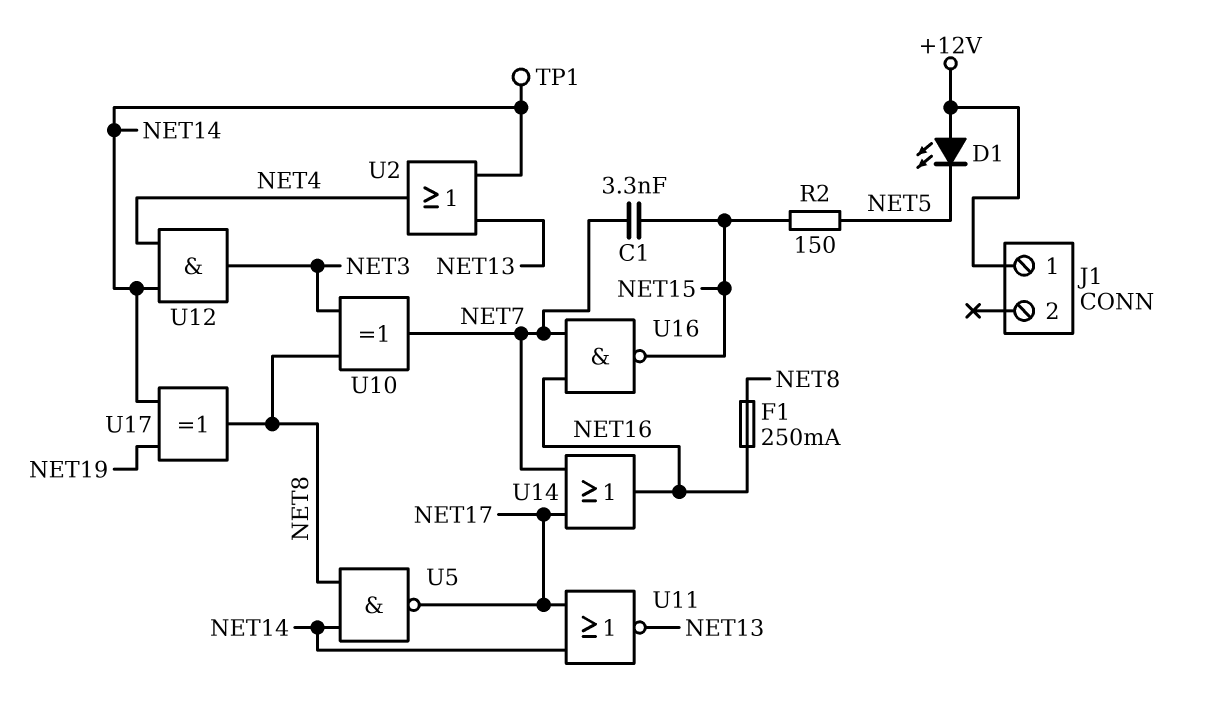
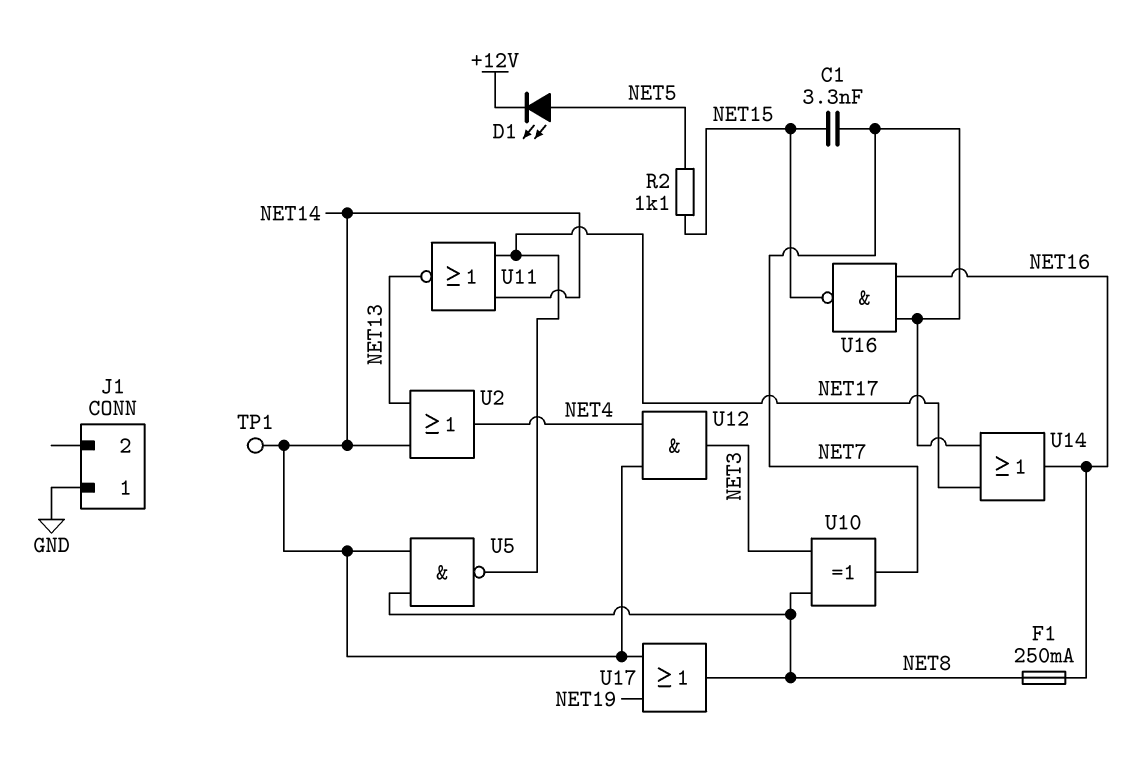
D1: LED (A +12V, K NET5) -> LED (A NET5, K +12V)
J1 pin 1: +12V -> GND
R2: 150 (NET5, NET15) -> 1.1k (NET5, NET15)
U17: XOR (in NET14, in NET19, out NET8) -> OR (in NET14, in NET19, out NET8)

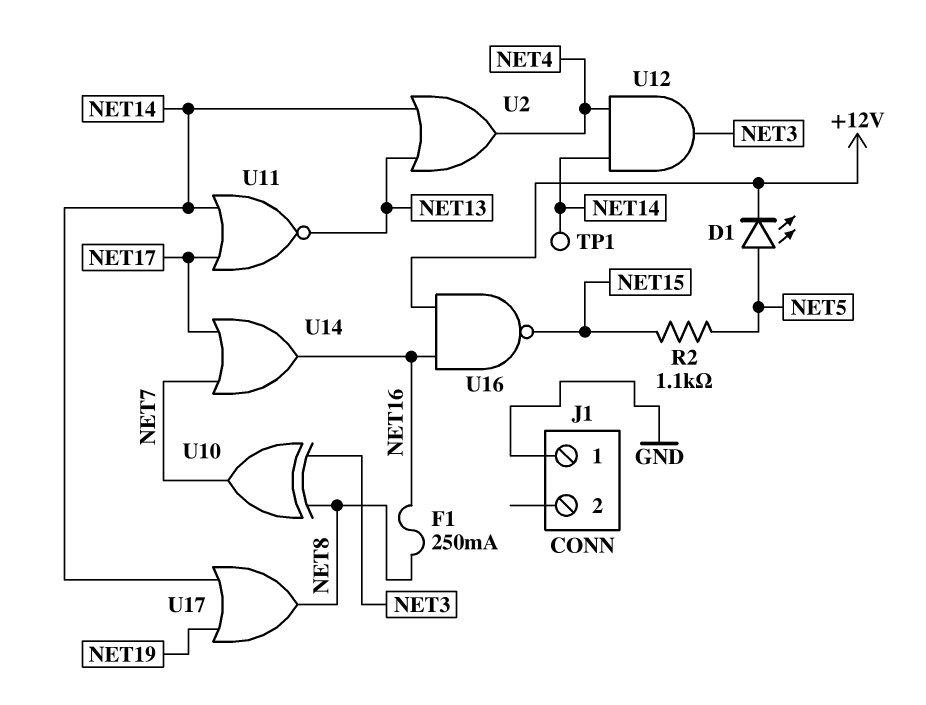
C1: 3.3nF (NET7, NET15) -> none
U5: NAND (in NET8, in NET14, out NET17) -> none
U16: NAND (in NET7, in NET16, out NET15) -> NAND (in +12V, in NET16, out NET15)

